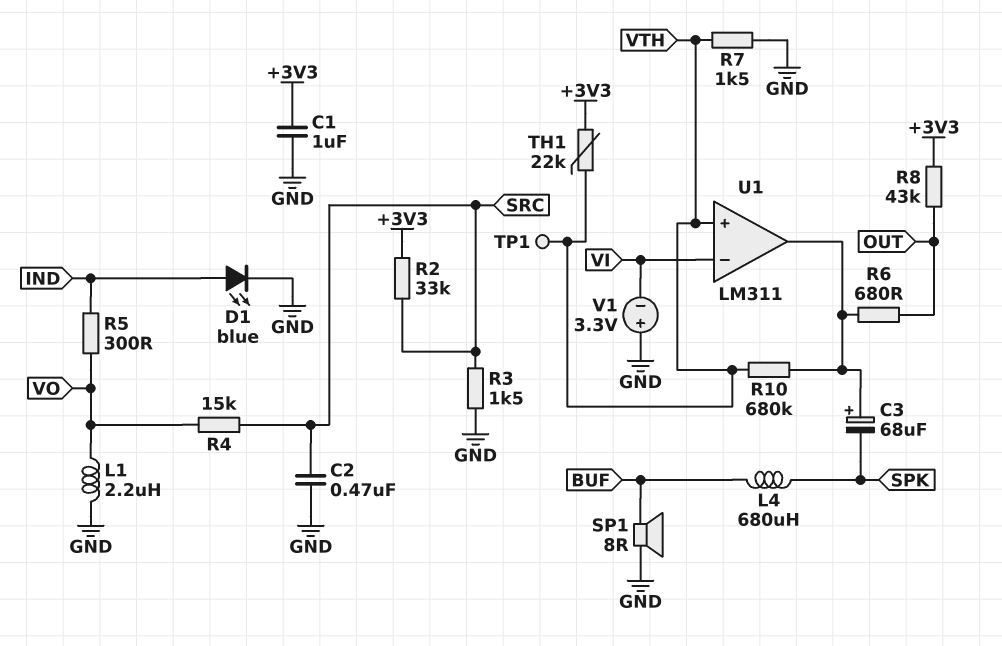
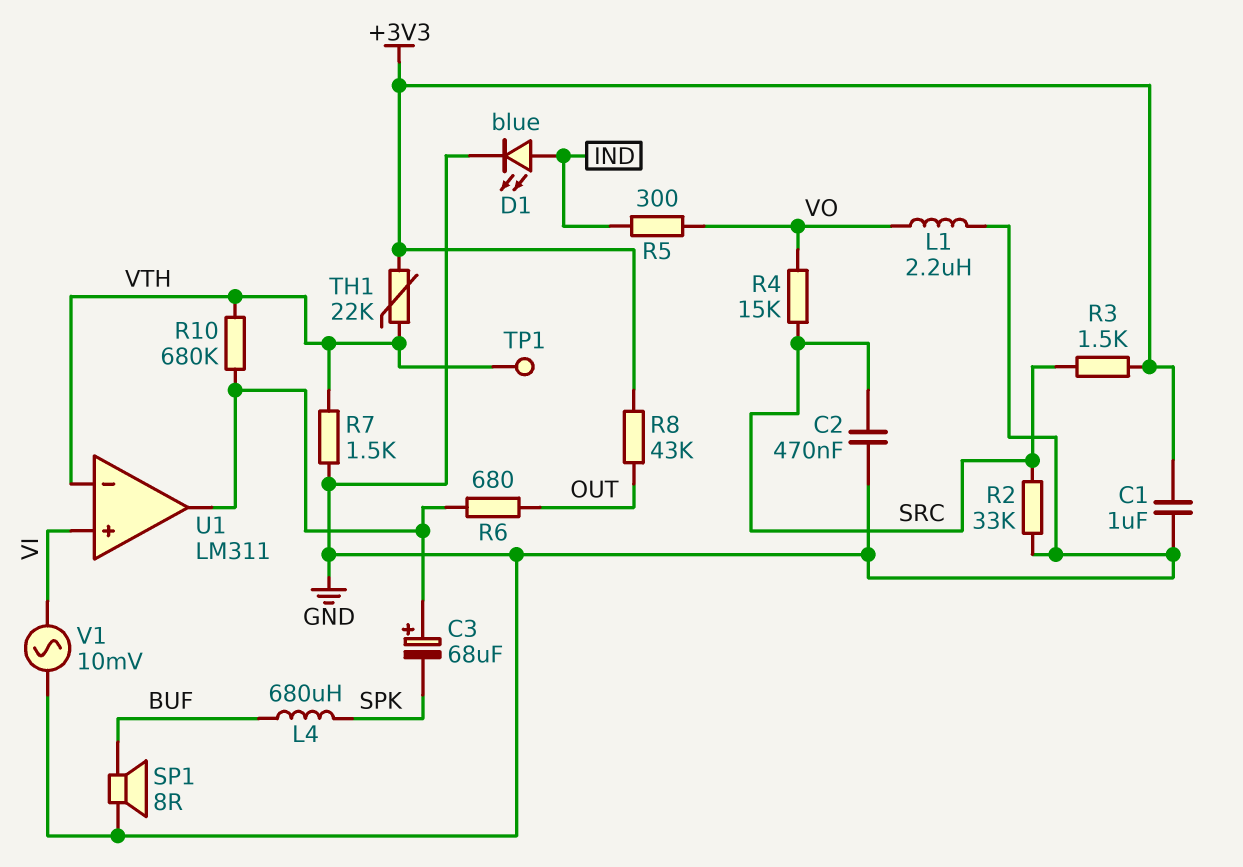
R2: 33k (+3V3, SRC) -> 33k (GND, SRC)
R3: 1.5k (GND, SRC) -> 1.5k (+3V3, SRC)
U1 pin in+: VTH -> VI
U1 pin in-: VI -> VTH
V1: 3.3V (plus GND, minus VI) -> AC 10mV (GND, VI)

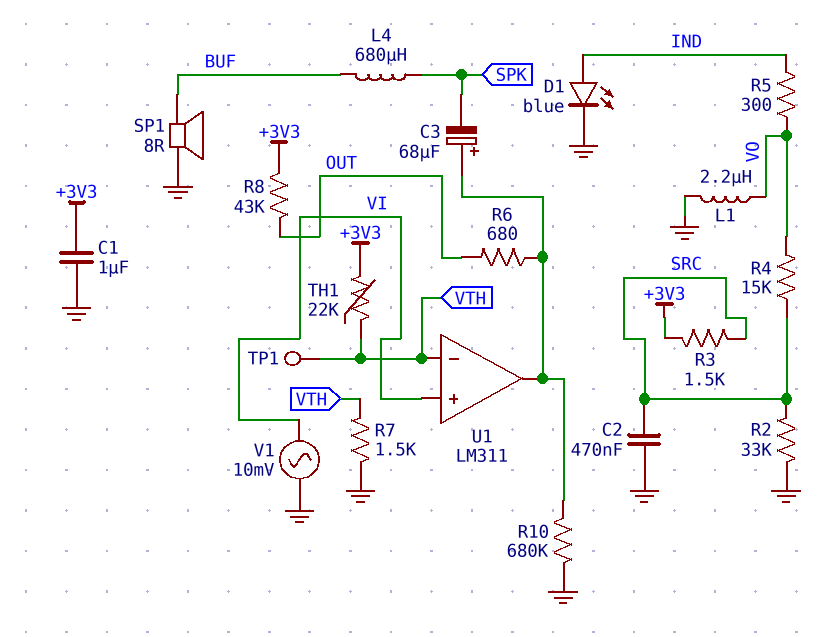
R10: 680k (U1/out, VTH) -> 680k (GND, U1/out)

